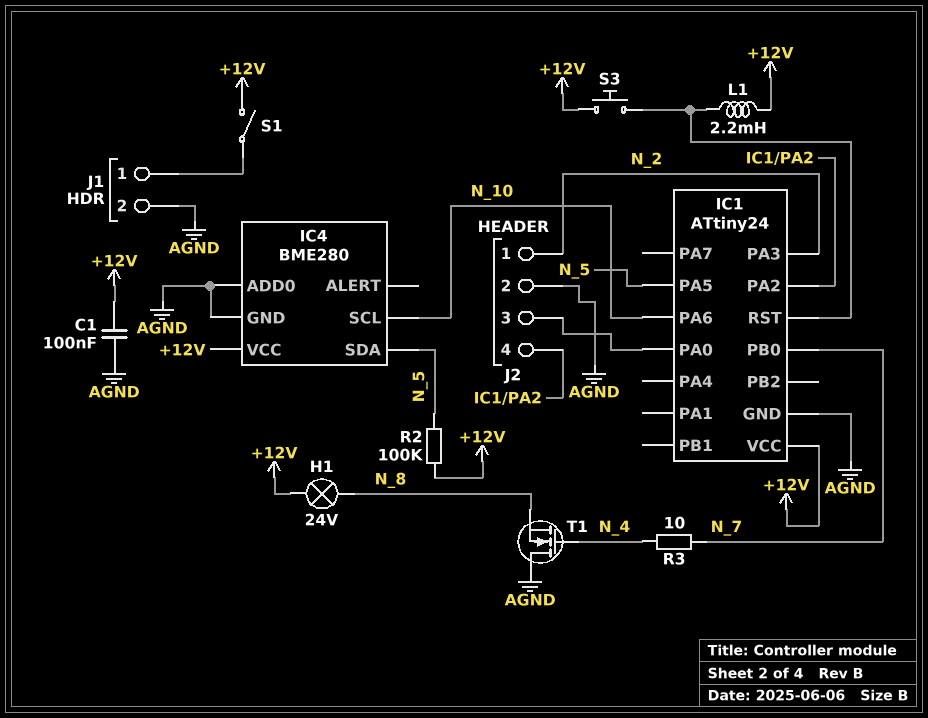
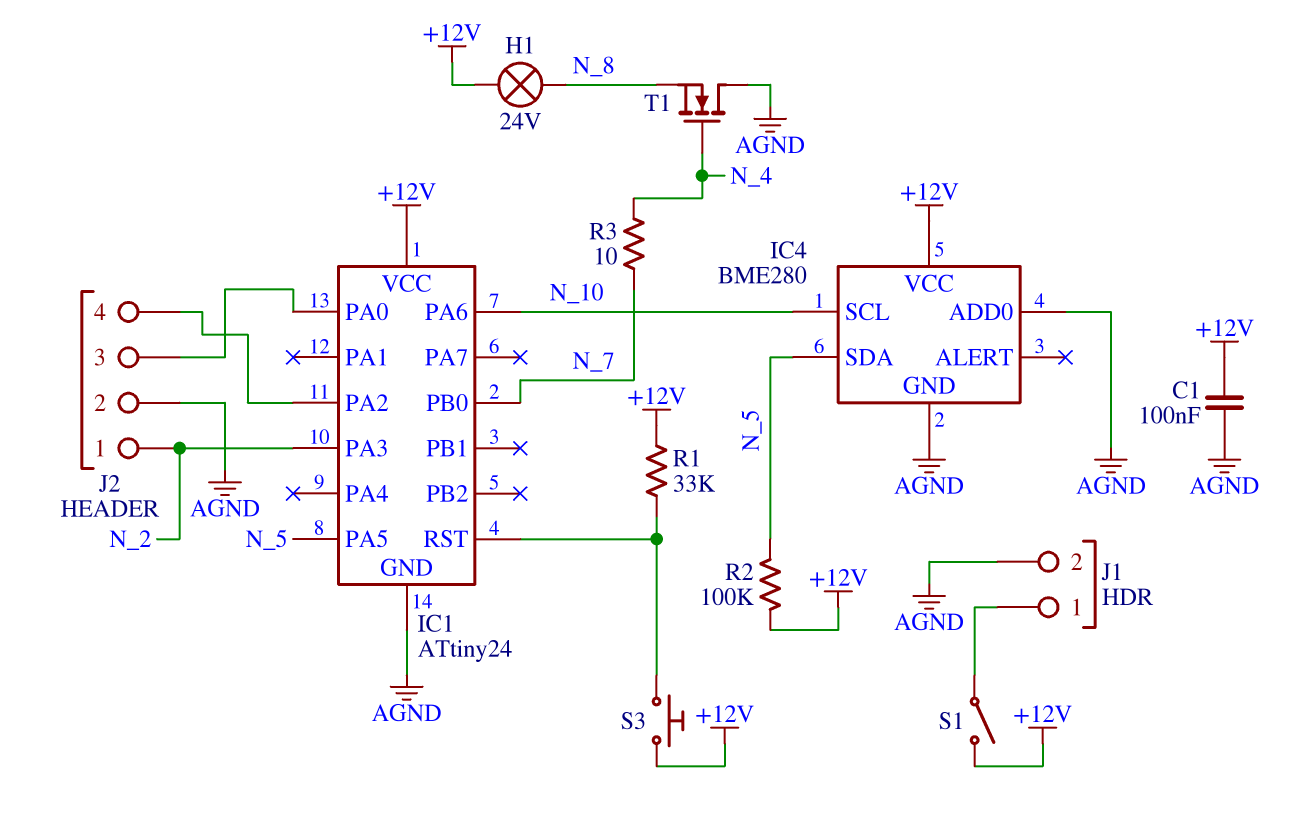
L1: 2.2mH (+12V, IC1/RST) -> none
R1: none -> 33k (+12V, IC1/RST)

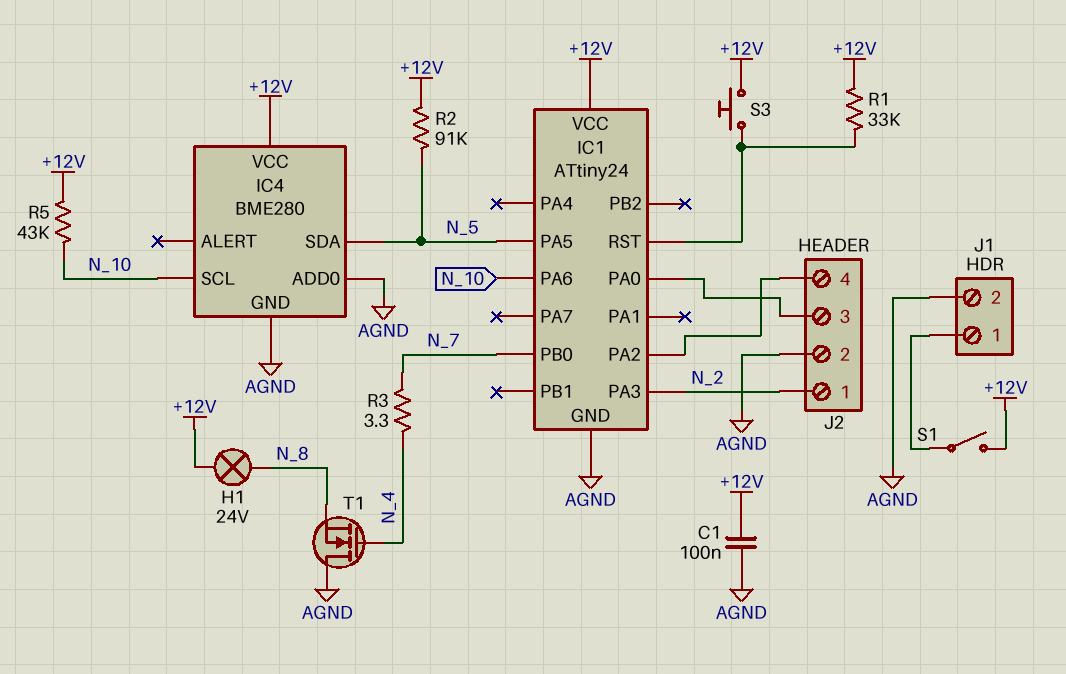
R2: 100k (+12V, N_5) -> 91k (+12V, N_5)
R3: 10 (N_4, N_7) -> 3.3 (N_4, N_7)
R5: none -> 43k (+12V, N_10)

